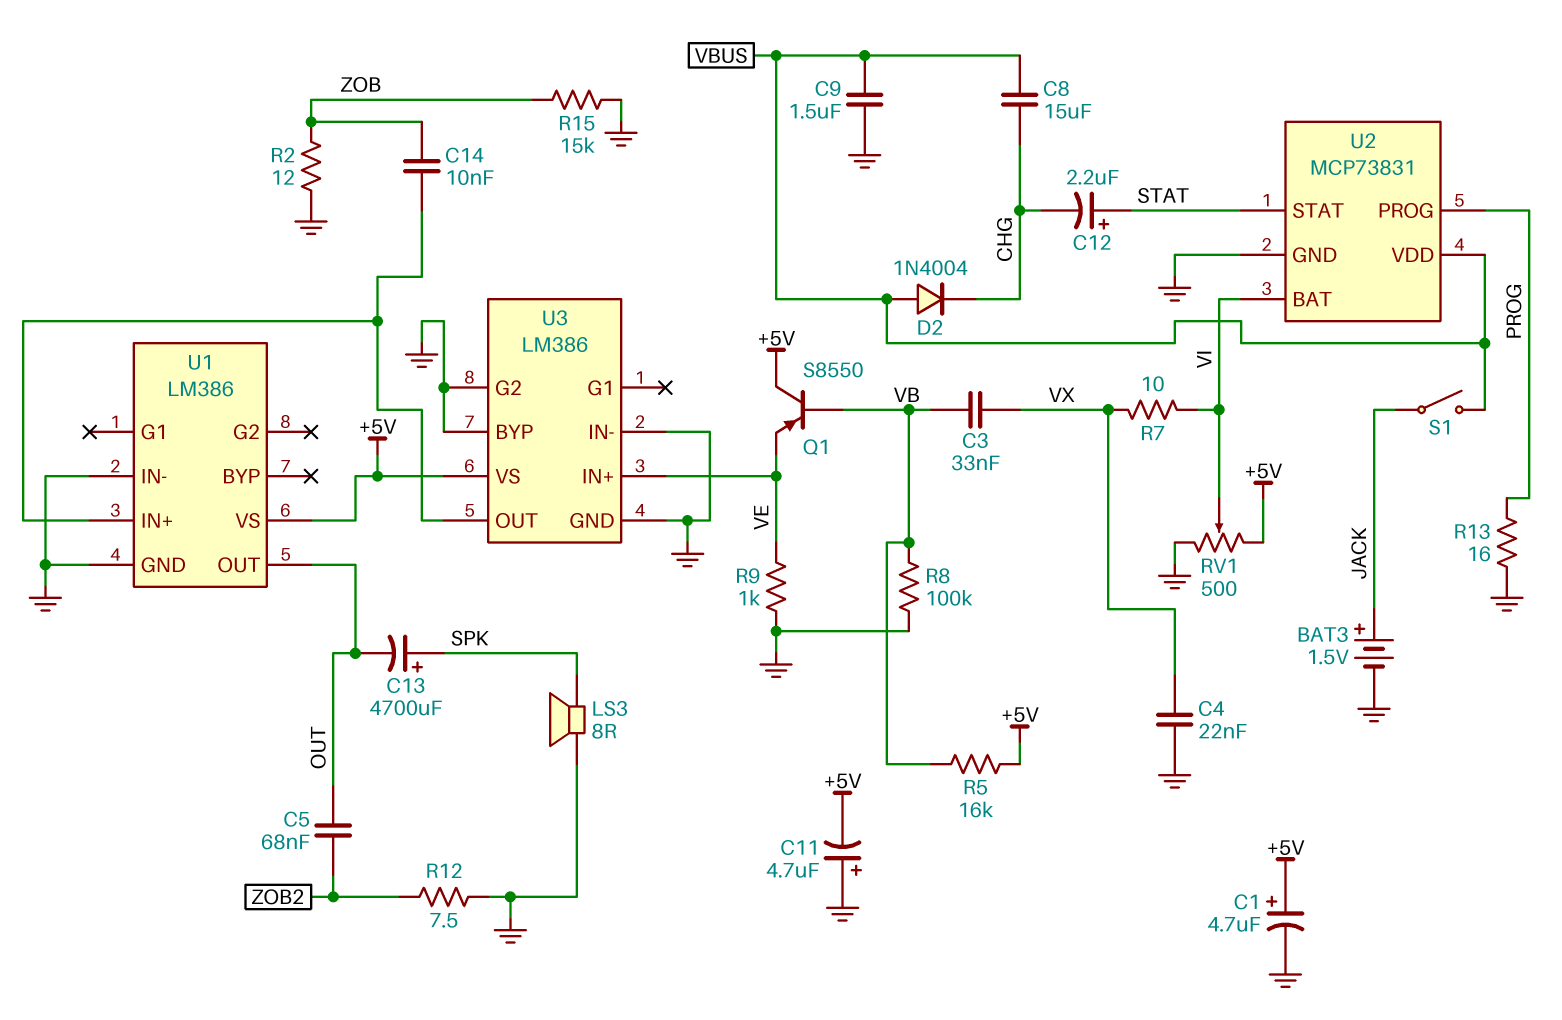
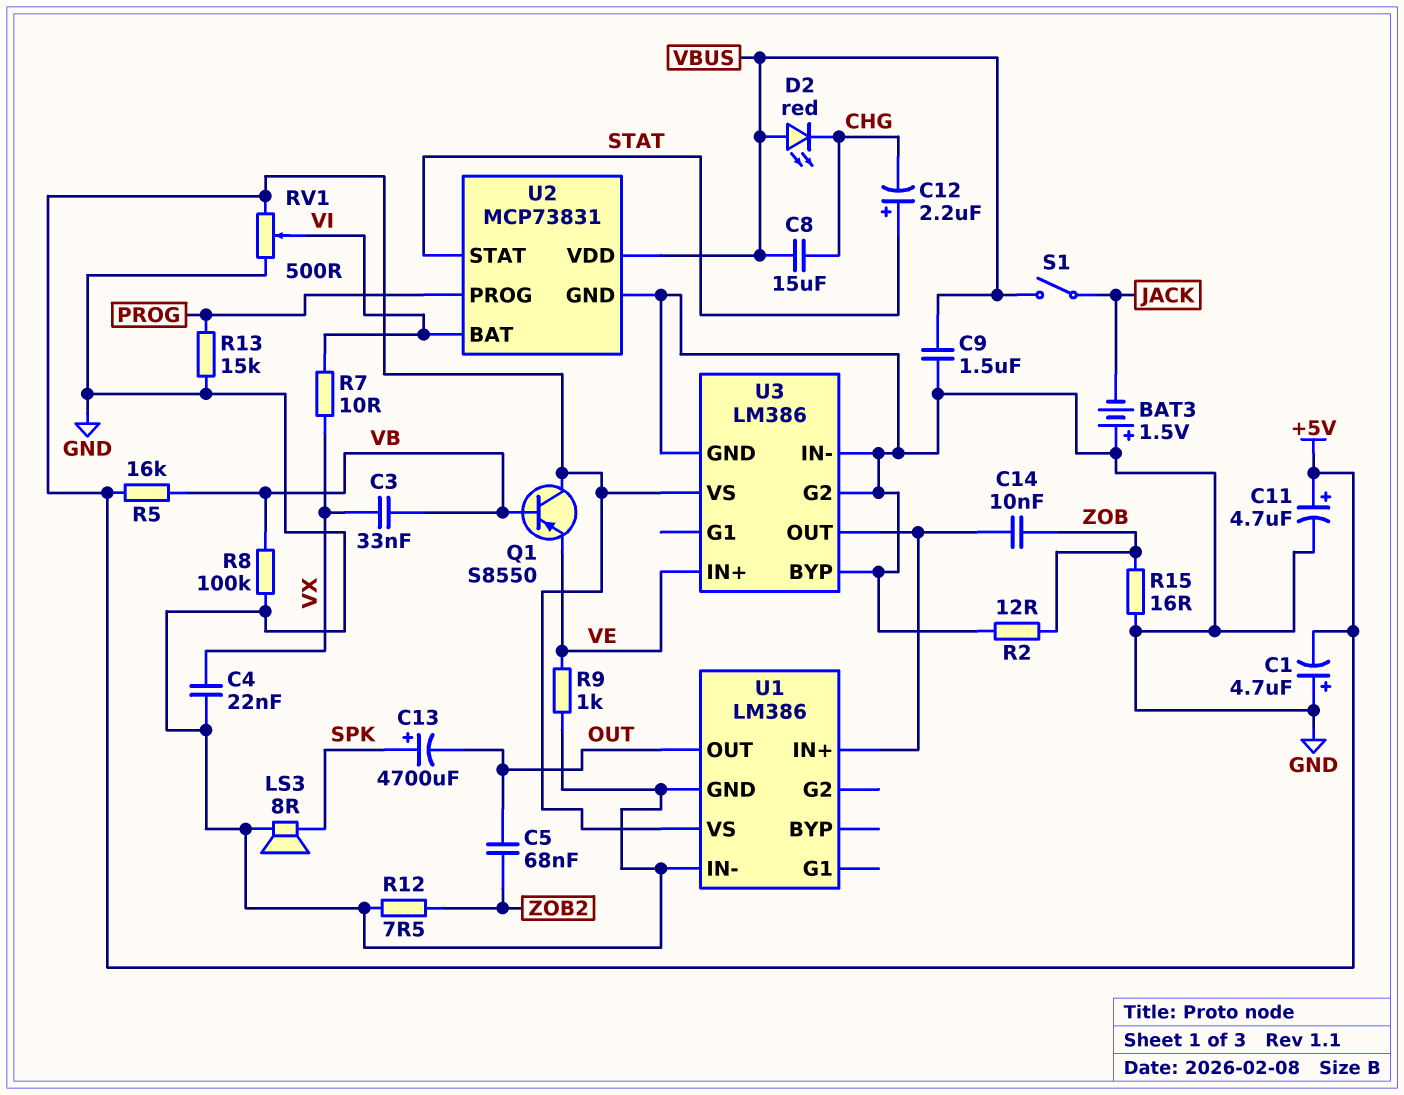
BAT3: 1.5V (plus JACK, minus GND) -> 1.5V (plus GND, minus JACK)
C1: 4.7uF (plus +5V, minus GND) -> 4.7uF (plus GND, minus +5V)
C11: 4.7uF (plus GND, minus +5V) -> 4.7uF (plus +5V, minus GND)
D2: diode 1N4004 (A VBUS, K CHG) -> LED red (A VBUS, K CHG)
R13: 16 (GND, PROG) -> 15k (GND, PROG)
R15: 15k (GND, ZOB) -> 16 (GND, ZOB)

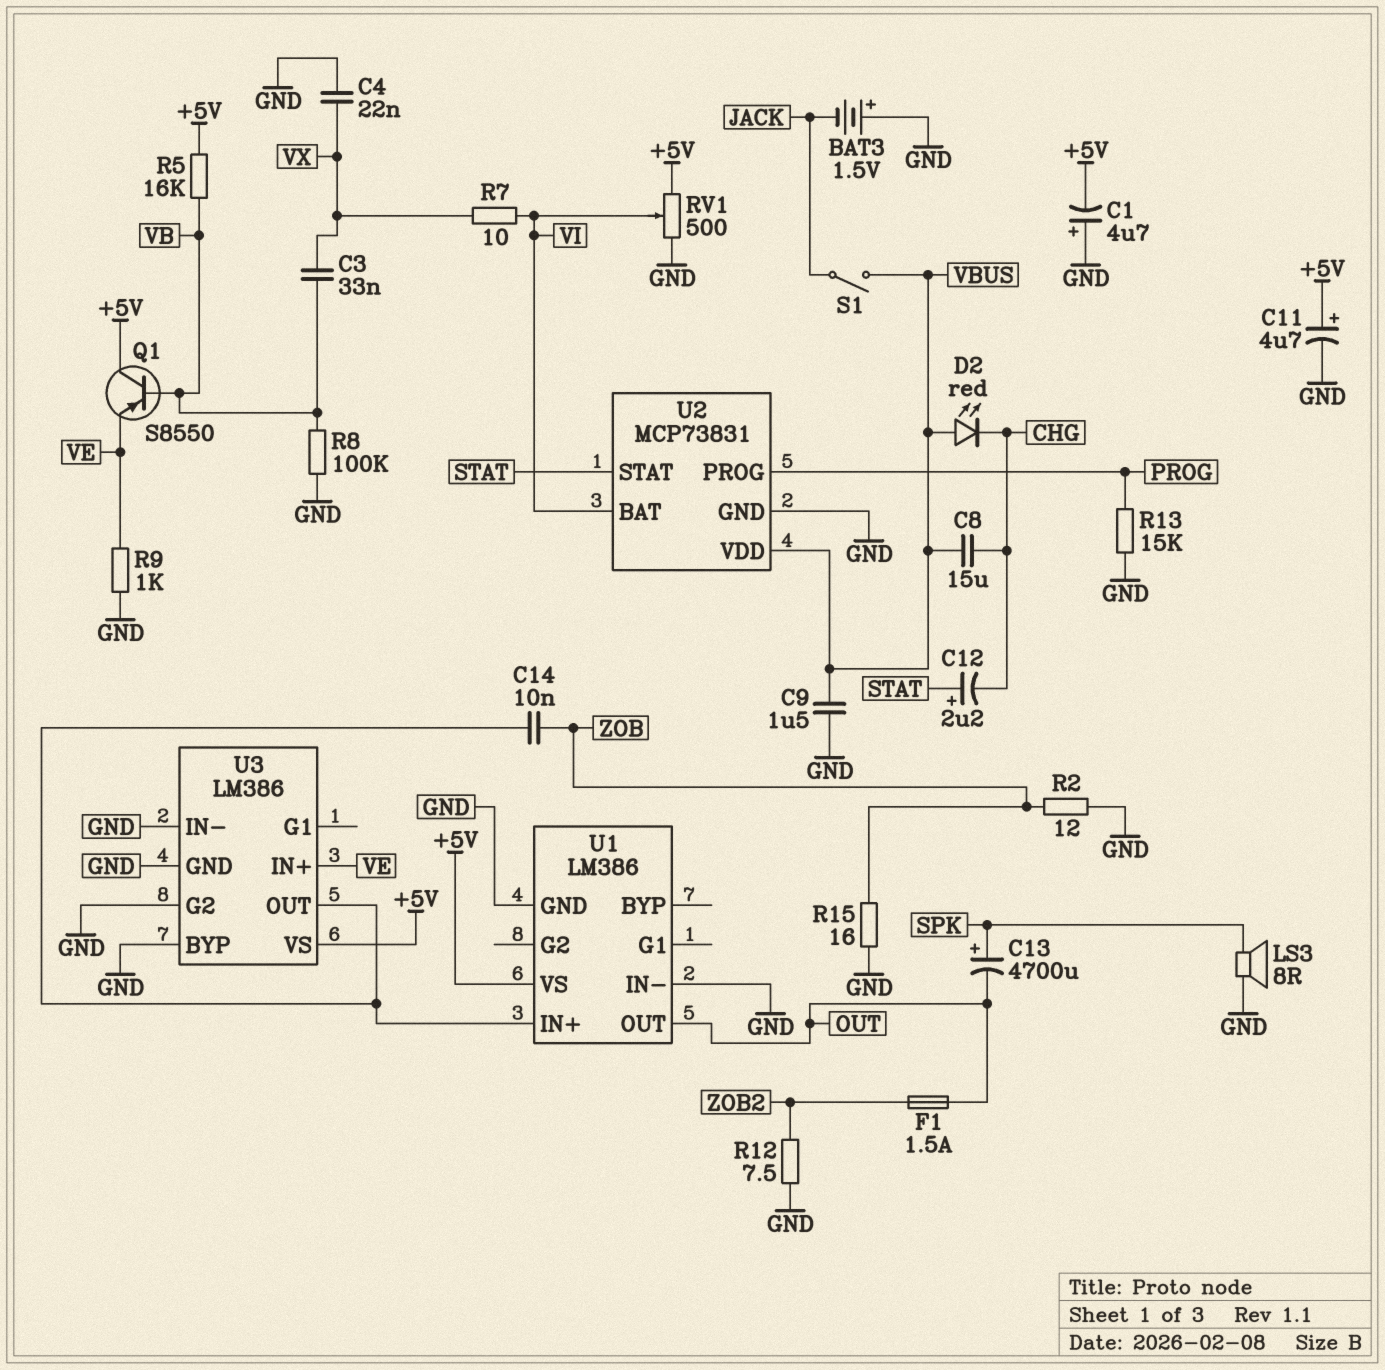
C5: 68nF (OUT, ZOB2) -> none
F1: none -> 1.5A (OUT, ZOB2)

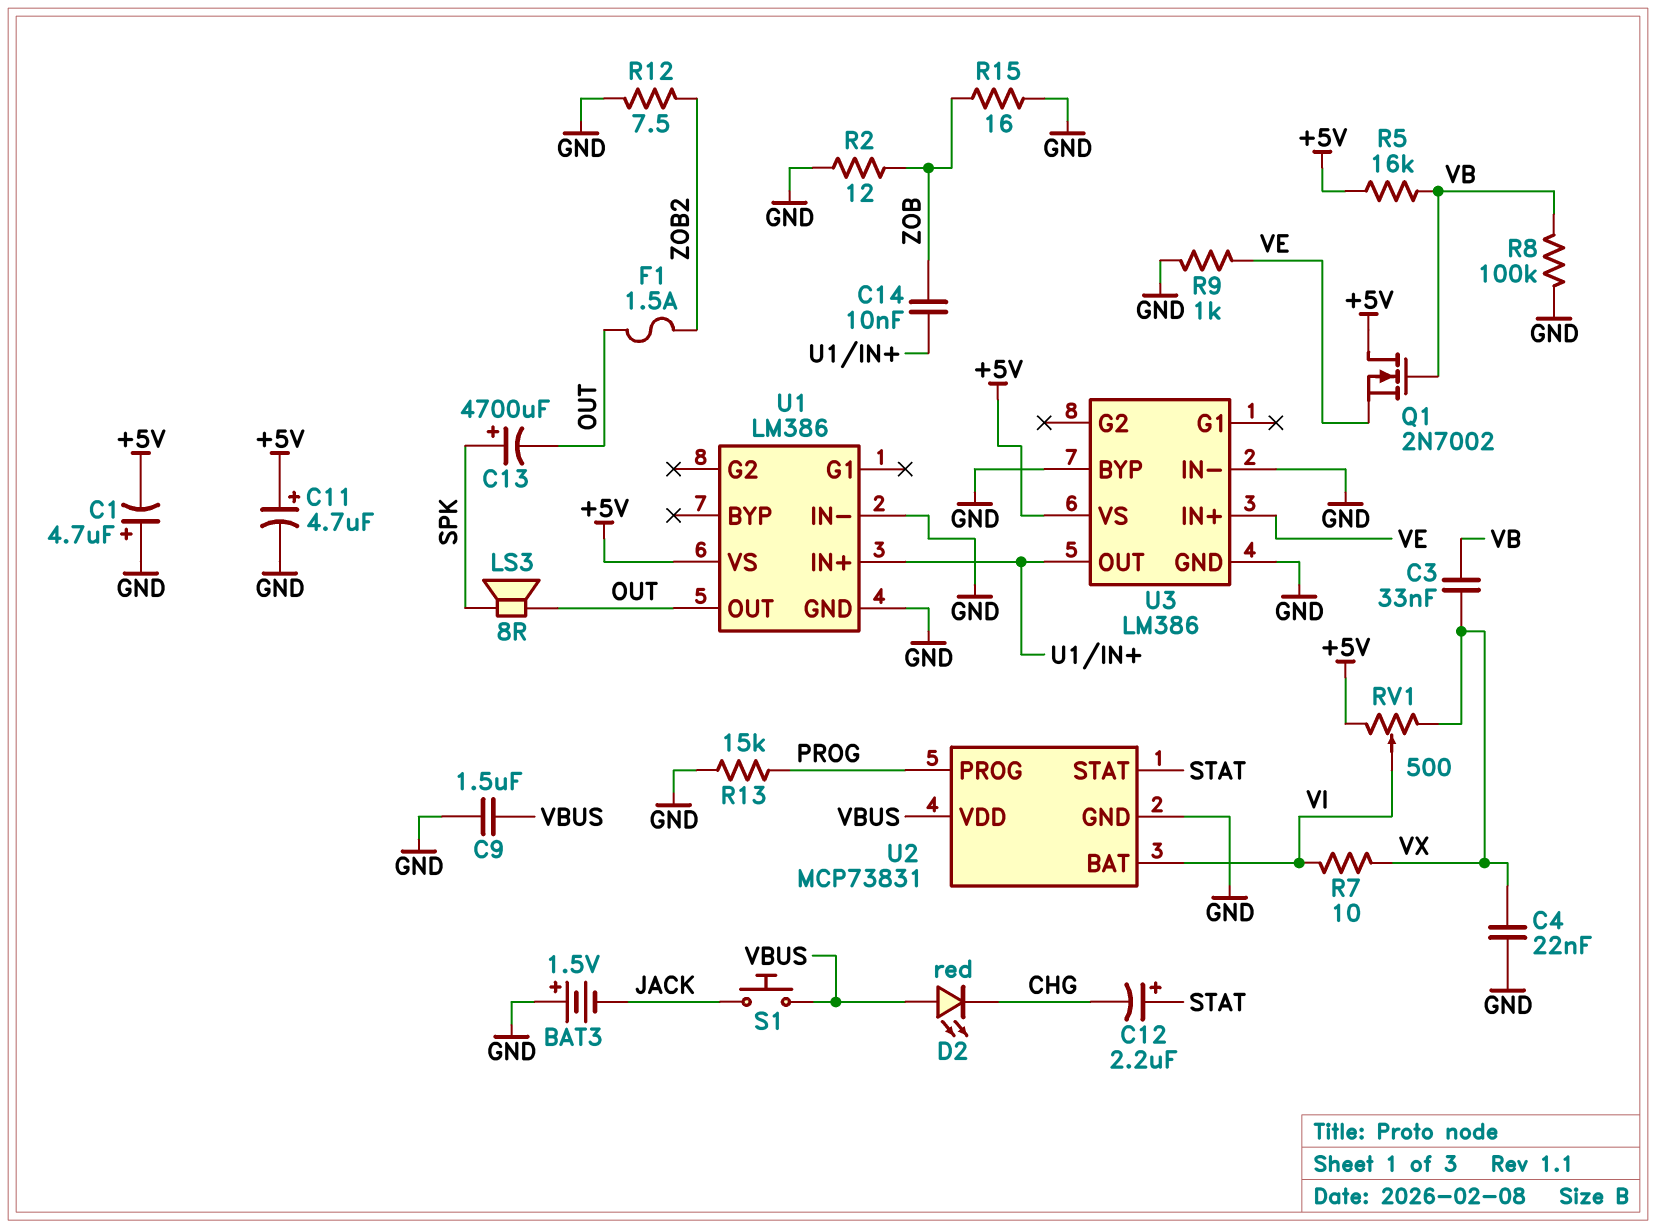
C8: 15uF (CHG, VBUS) -> none
LS3: speaker 8R (GND, SPK) -> speaker 8R (OUT, SPK)
Q1: PNP S8550 (B VB, C +5V, E VE) -> NMOS 2N7002 (G VB, D +5V, S VE)
RV1: 500 (+5V, GND, wiper VI) -> 500 (+5V, VX, wiper VI)
S1: switch (JACK, VBUS) -> button (JACK, VBUS)
U3 pin G2: GND -> none

